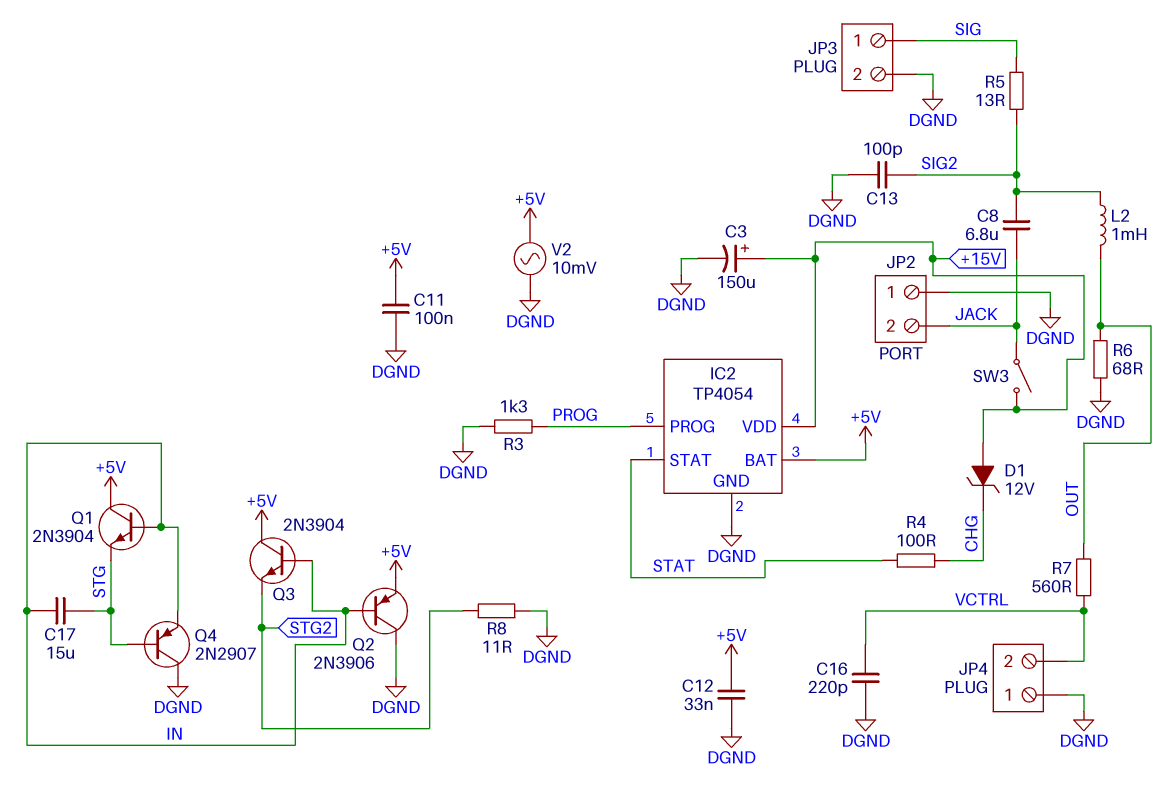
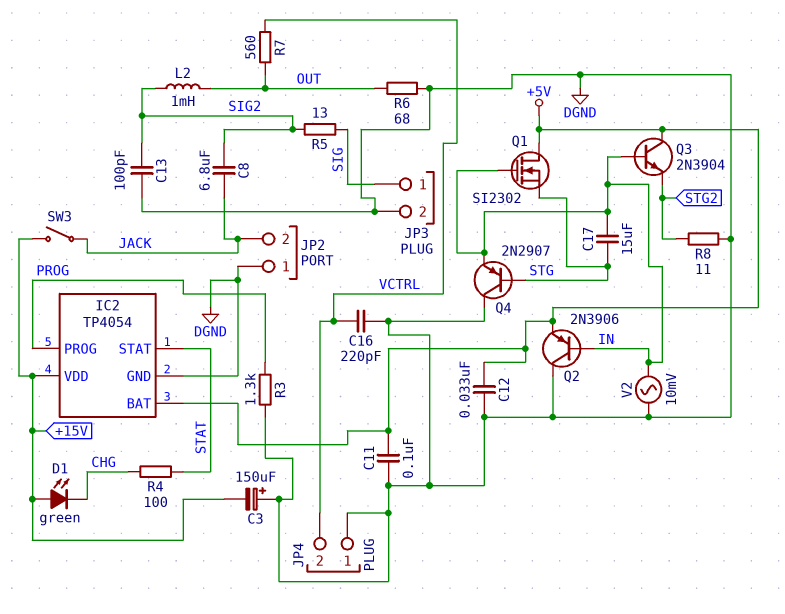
C3: 150uF (plus +15V, minus DGND) -> 150uF (plus DGND, minus +15V)
D1: zener 12V (A +15V, K CHG) -> LED green (A +15V, K CHG)
Q1: NPN 2N3904 (B IN, C +5V, E STG) -> NMOS SI2302 (G IN, D +5V, S STG)
V2: AC 10mV (+5V, DGND) -> AC 10mV (DGND, IN)

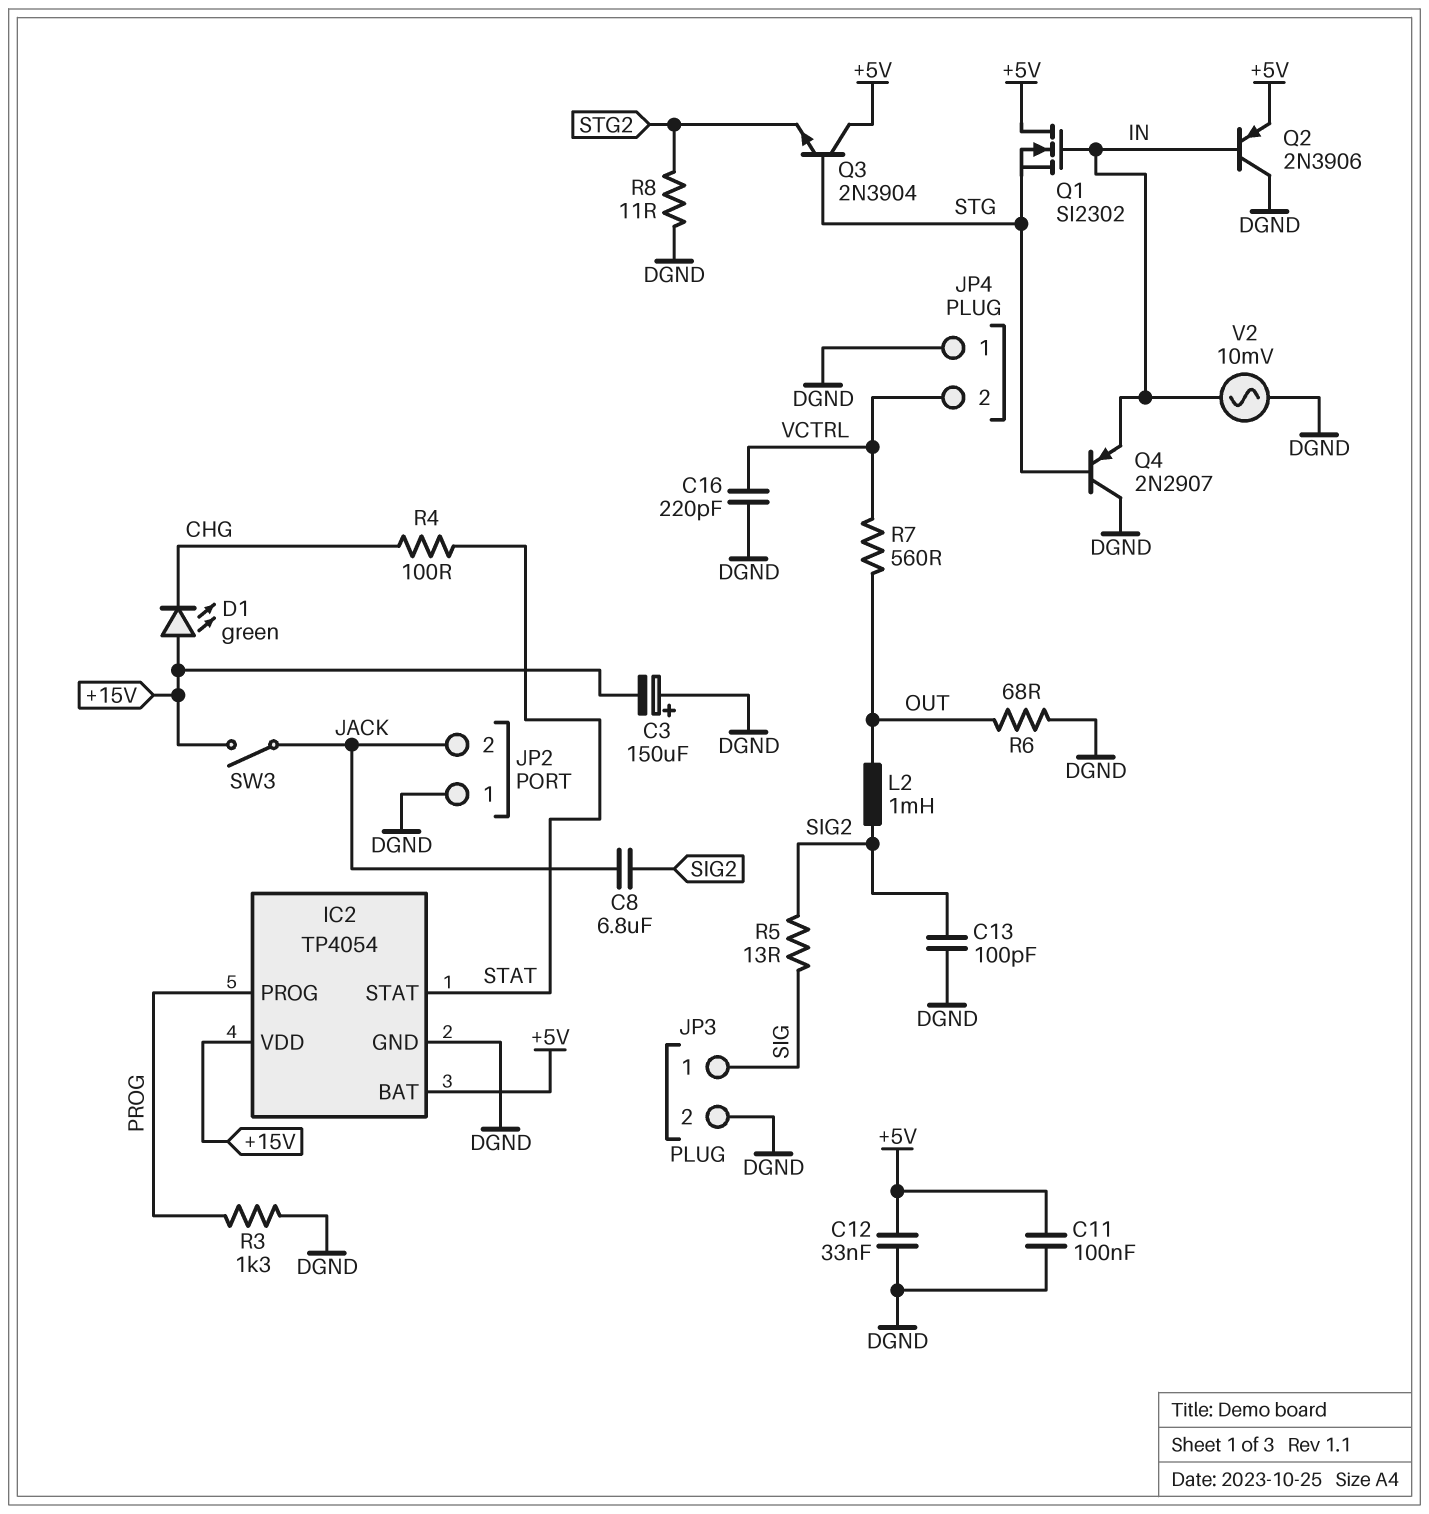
C17: 15uF (IN, STG) -> none
Q3: NPN 2N3904 (B IN, C +5V, E STG2) -> NPN 2N3904 (B STG, C +5V, E STG2)

